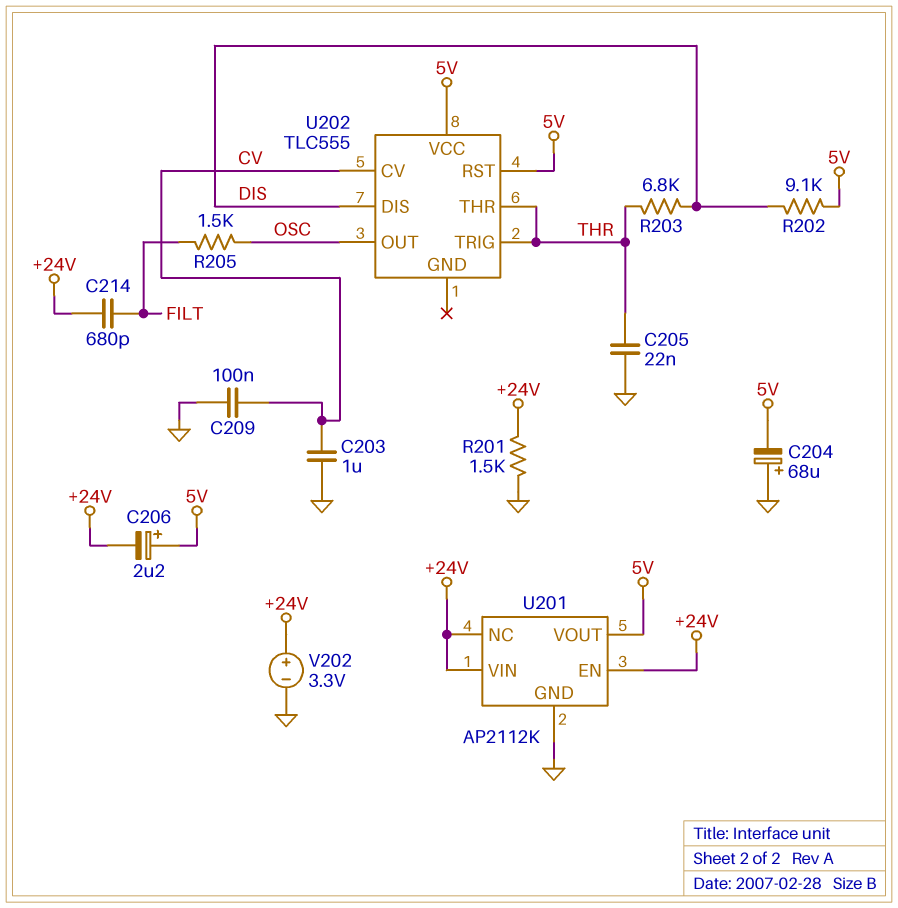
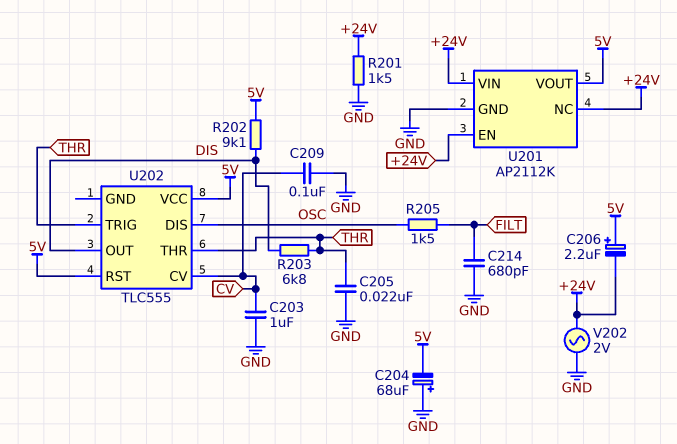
C214: 680pF (+24V, FILT) -> 680pF (FILT, GND)
U202 pin DIS: DIS -> OSC
U202 pin OUT: OSC -> DIS
V202: 3.3V (plus +24V, minus GND) -> AC 2V (+24V, GND)

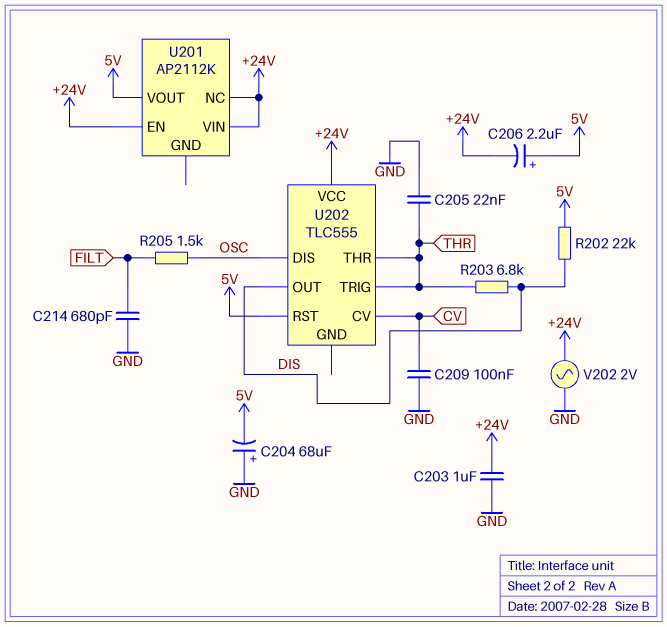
C203: 1uF (CV, GND) -> 1uF (+24V, GND)
R201: 1.5k (+24V, GND) -> none
R202: 9.1k (5V, DIS) -> 22k (5V, DIS)
U201 pin GND: GND -> none
U202 pin VCC: 5V -> +24V

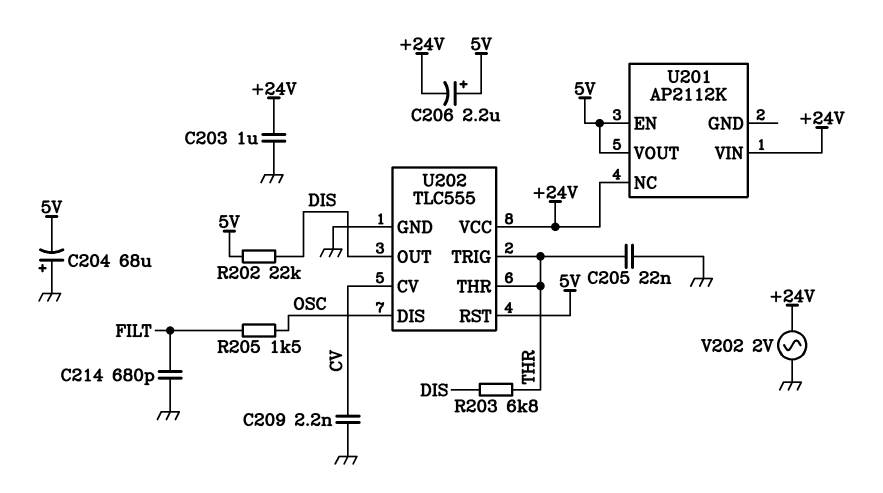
C209: 100nF (CV, GND) -> 2.2nF (CV, GND)
U201 pin EN: +24V -> 5V
U202 pin GND: none -> GND

